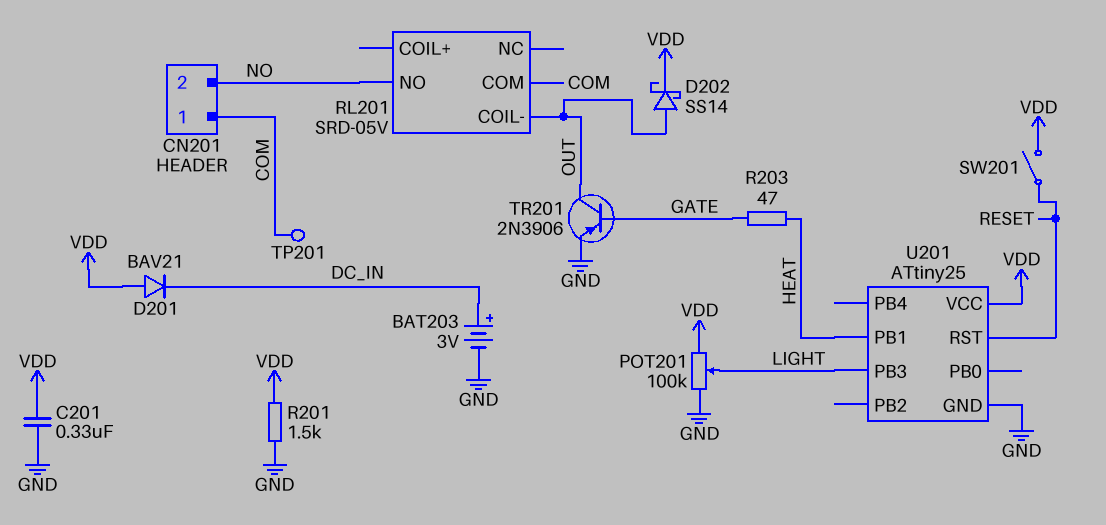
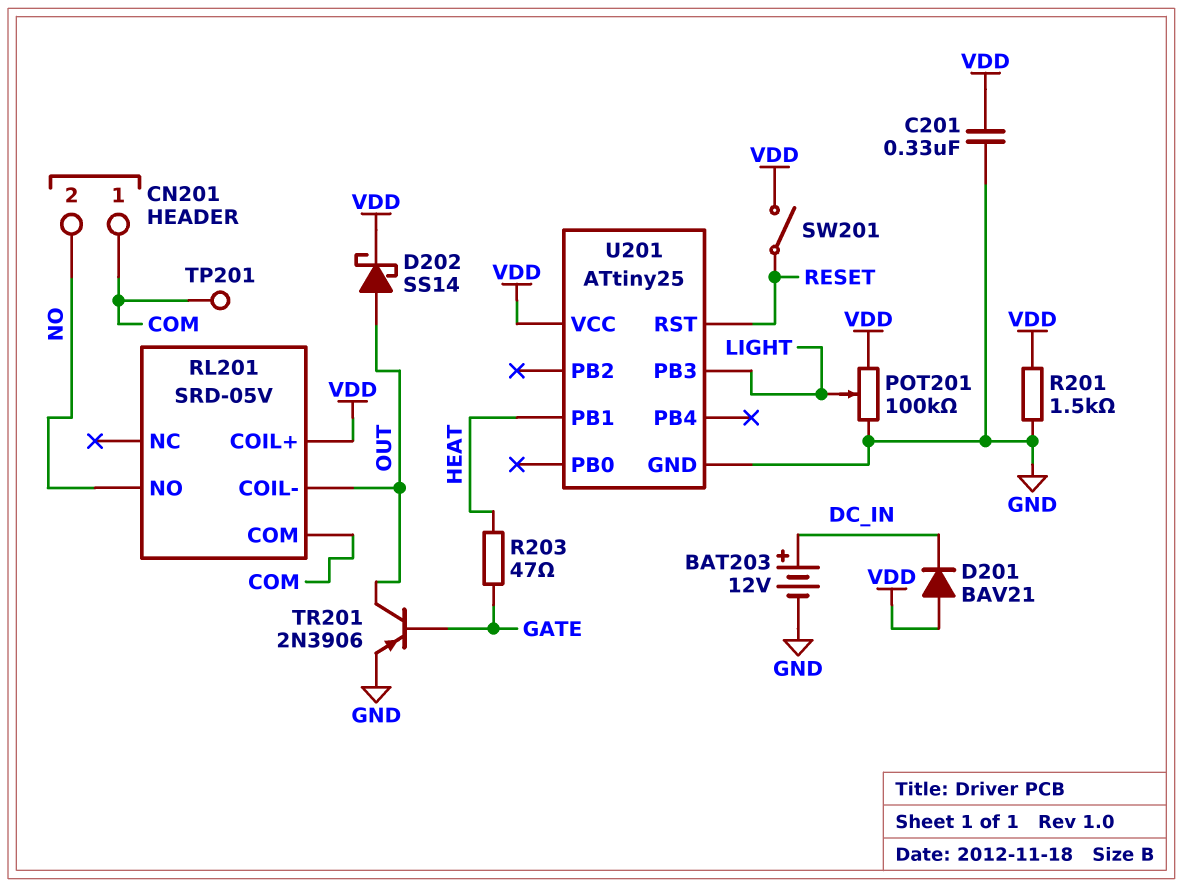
BAT203: 3V (plus DC_IN, minus GND) -> 12V (plus DC_IN, minus GND)
RL201 pin COIL+: none -> VDD

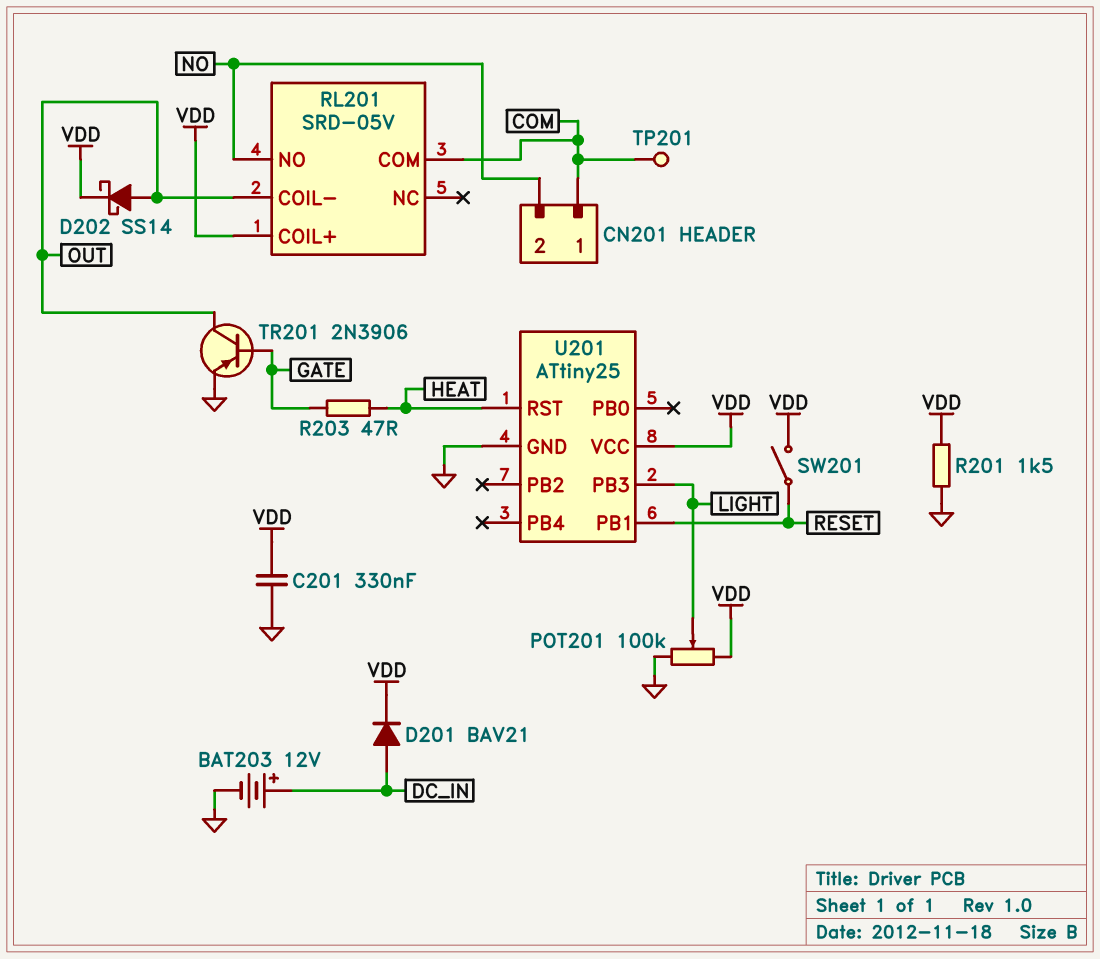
D201: diode BAV21 (A VDD, K DC_IN) -> diode BAV21 (A DC_IN, K VDD)
U201 pin PB1: HEAT -> RESET
U201 pin RST: RESET -> HEAT

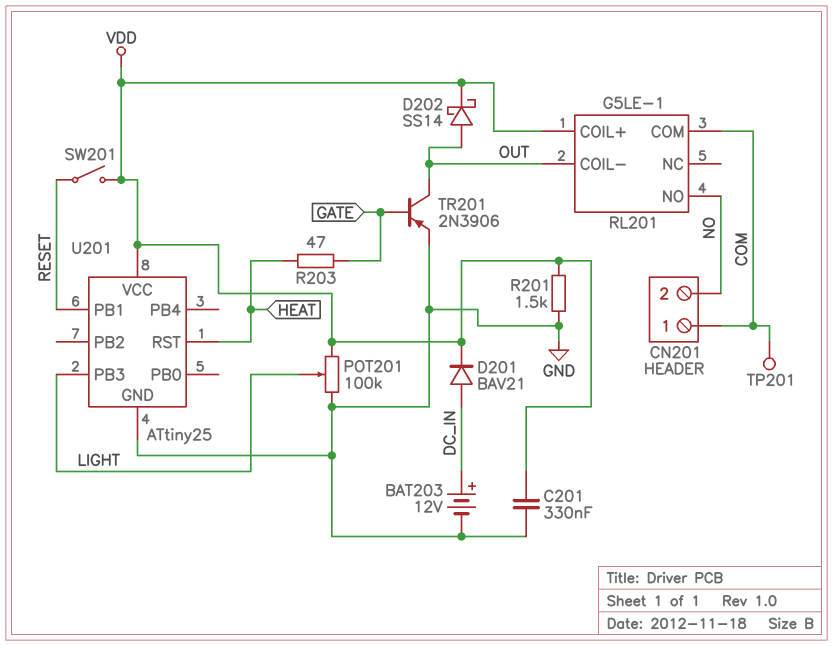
RL201: SRD-05V -> G5LE-1

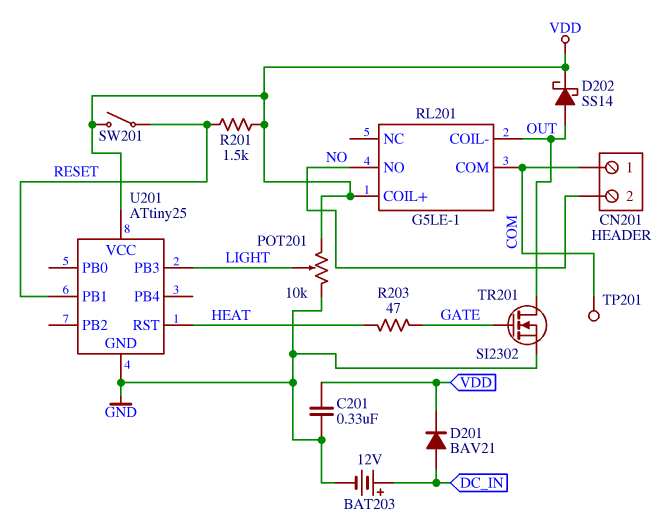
POT201: 100k (GND, VDD, wiper LIGHT) -> 10k (GND, VDD, wiper LIGHT)
R201: 1.5k (GND, VDD) -> 1.5k (RESET, VDD)
TR201: PNP 2N3906 (B GATE, C OUT, E GND) -> NMOS SI2302 (G GATE, D OUT, S GND)

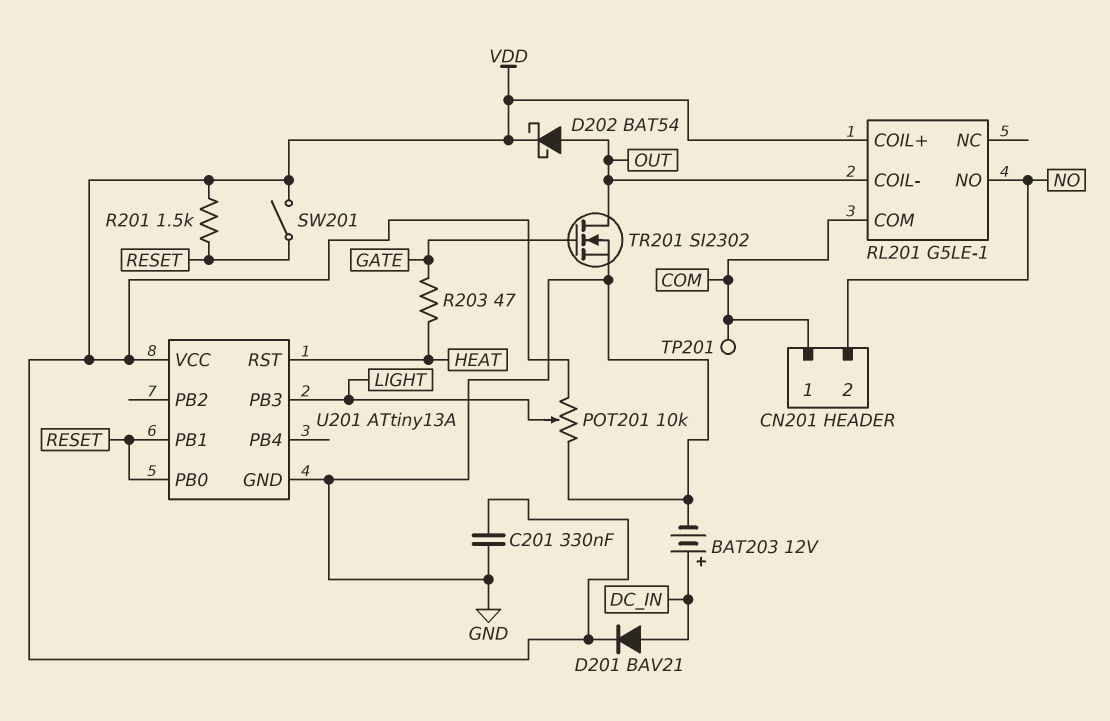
D202: schottky SS14 (A OUT, K VDD) -> schottky BAT54 (A OUT, K VDD)
U201: ATtiny25 -> ATtiny13A
U201 pin PB0: none -> RESET

